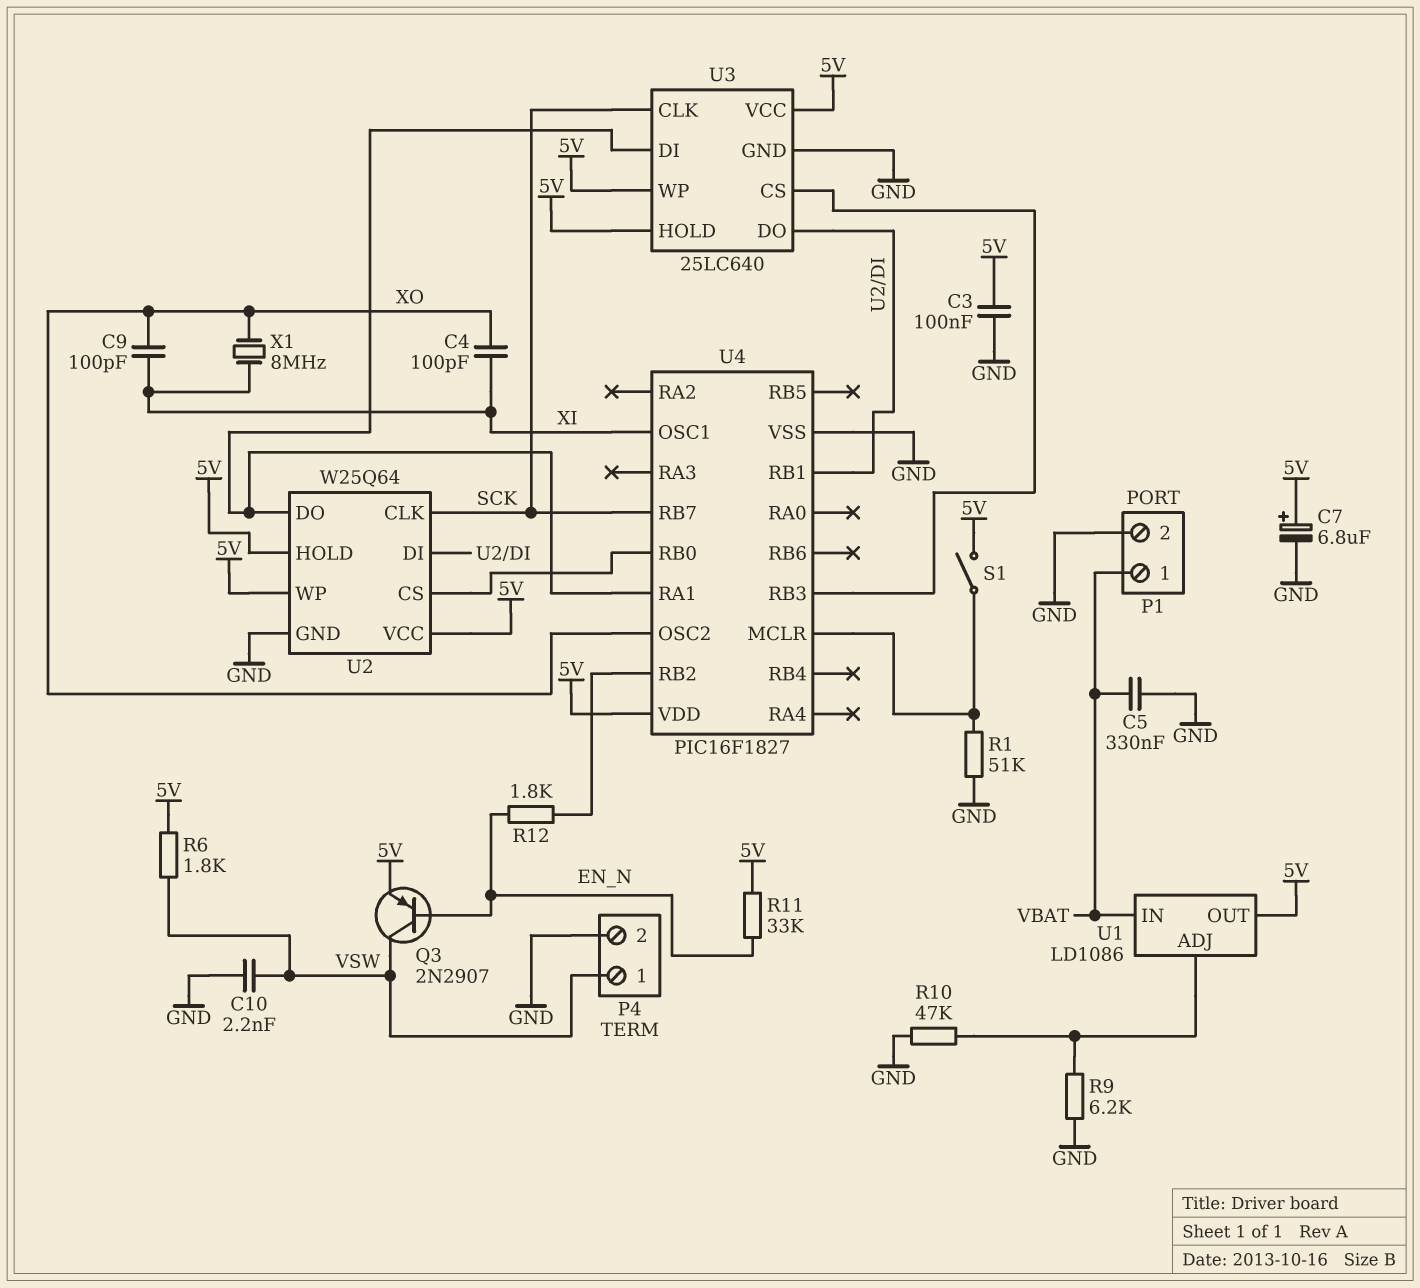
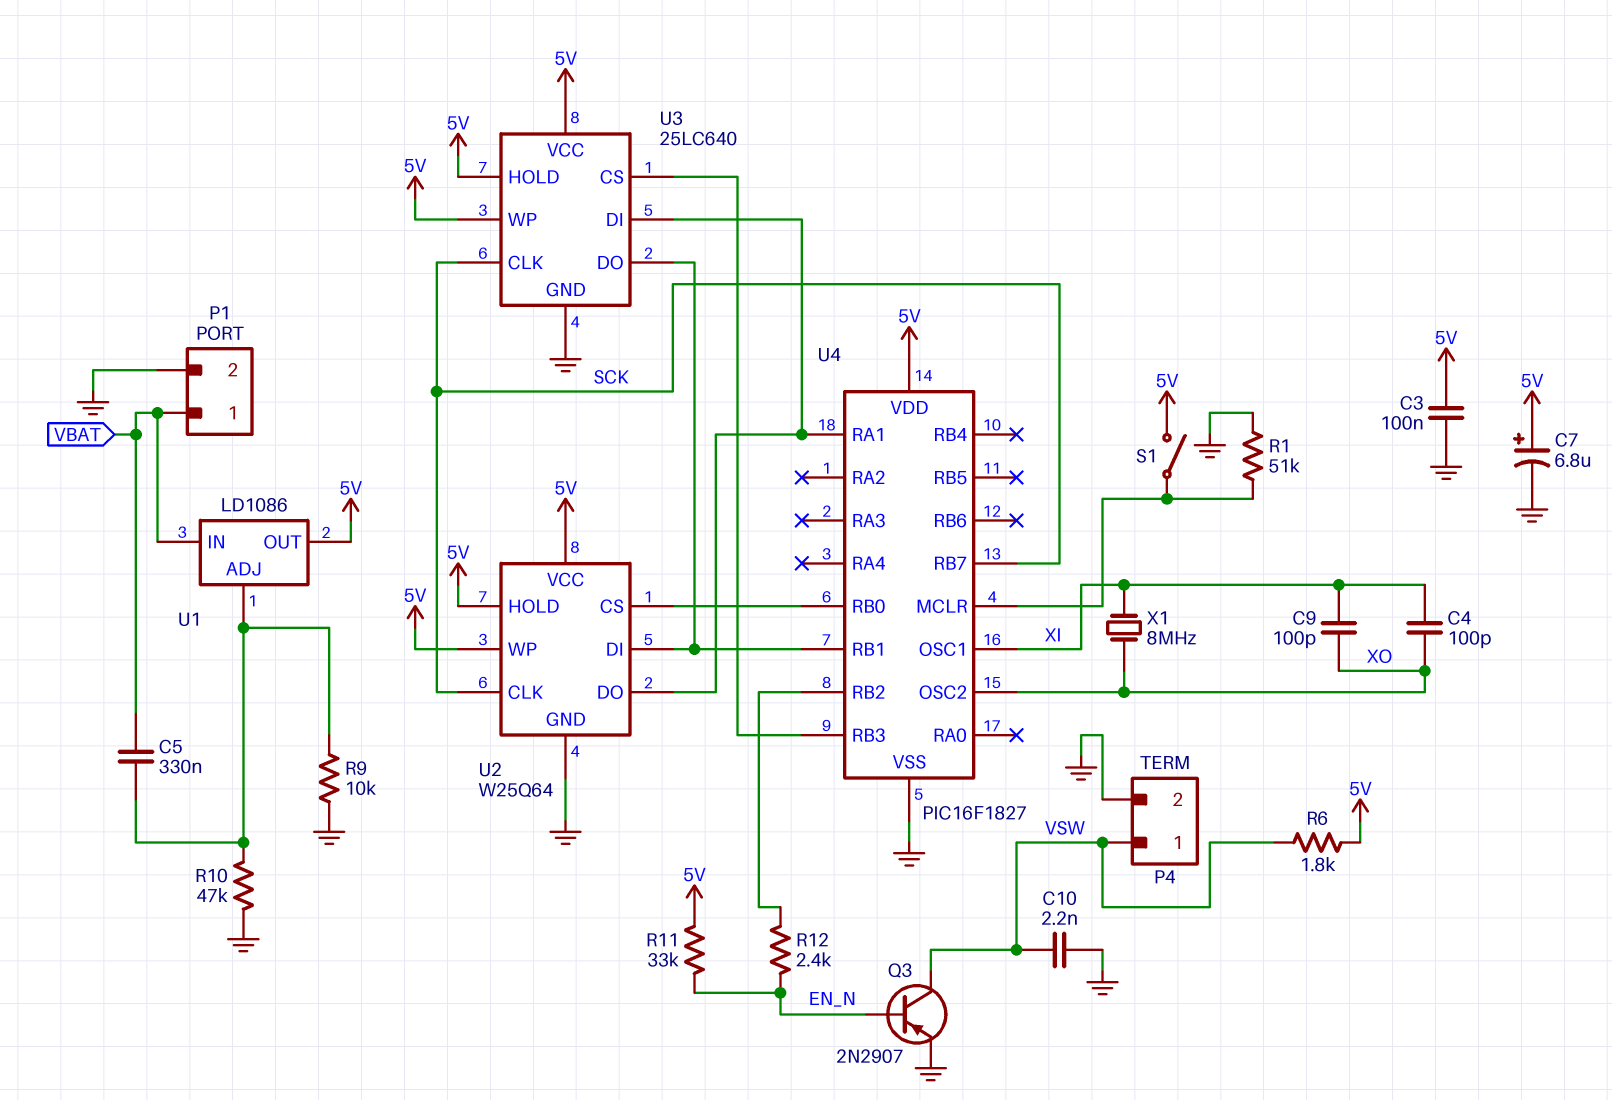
C5: 330nF (GND, VBAT) -> 330nF (U1/ADJ, VBAT)
Q3: PNP 2N2907 (B EN_N, C VSW, E 5V) -> PNP 2N2907 (B EN_N, C VSW, E GND)
R9: 6.2k (GND, U1/ADJ) -> 10k (GND, U1/ADJ)
R12: 1.8k (EN_N, U4/RB2) -> 2.4k (EN_N, U4/RB2)

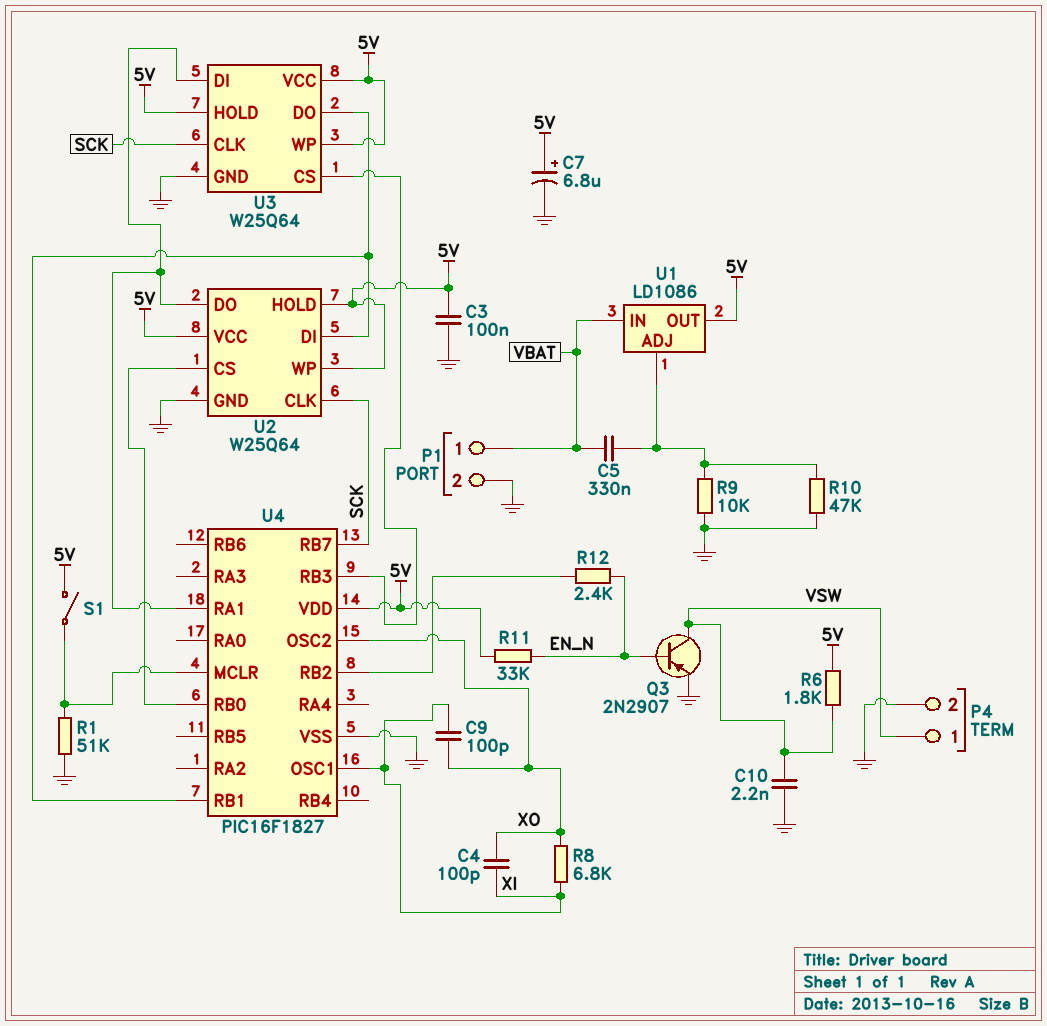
R8: none -> 6.8k (XI, XO)
U3: 25LC640 -> W25Q64
X1: 8MHz (XI, XO) -> none

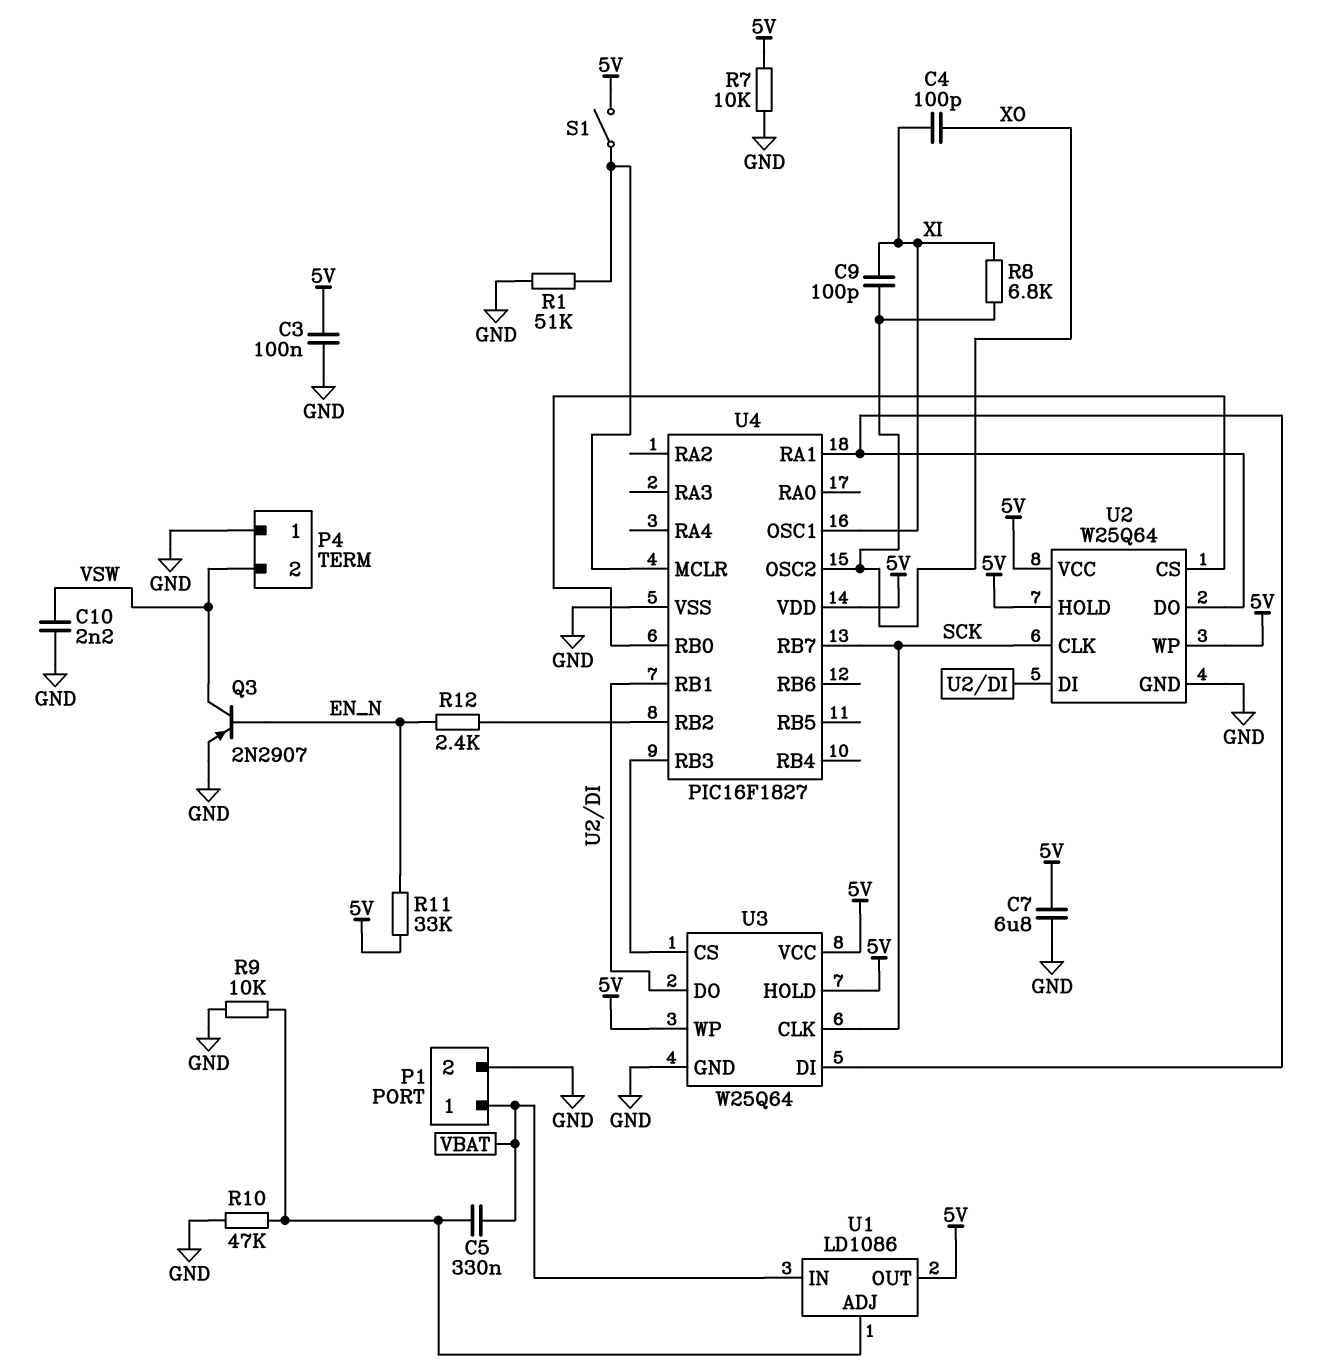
C7: 6.8uF (plus 5V, minus GND) -> 6.8uF (5V, GND)
P4 pin 1: VSW -> GND
P4 pin 2: GND -> VSW
R6: 1.8k (5V, VSW) -> none
R7: none -> 10k (5V, GND)

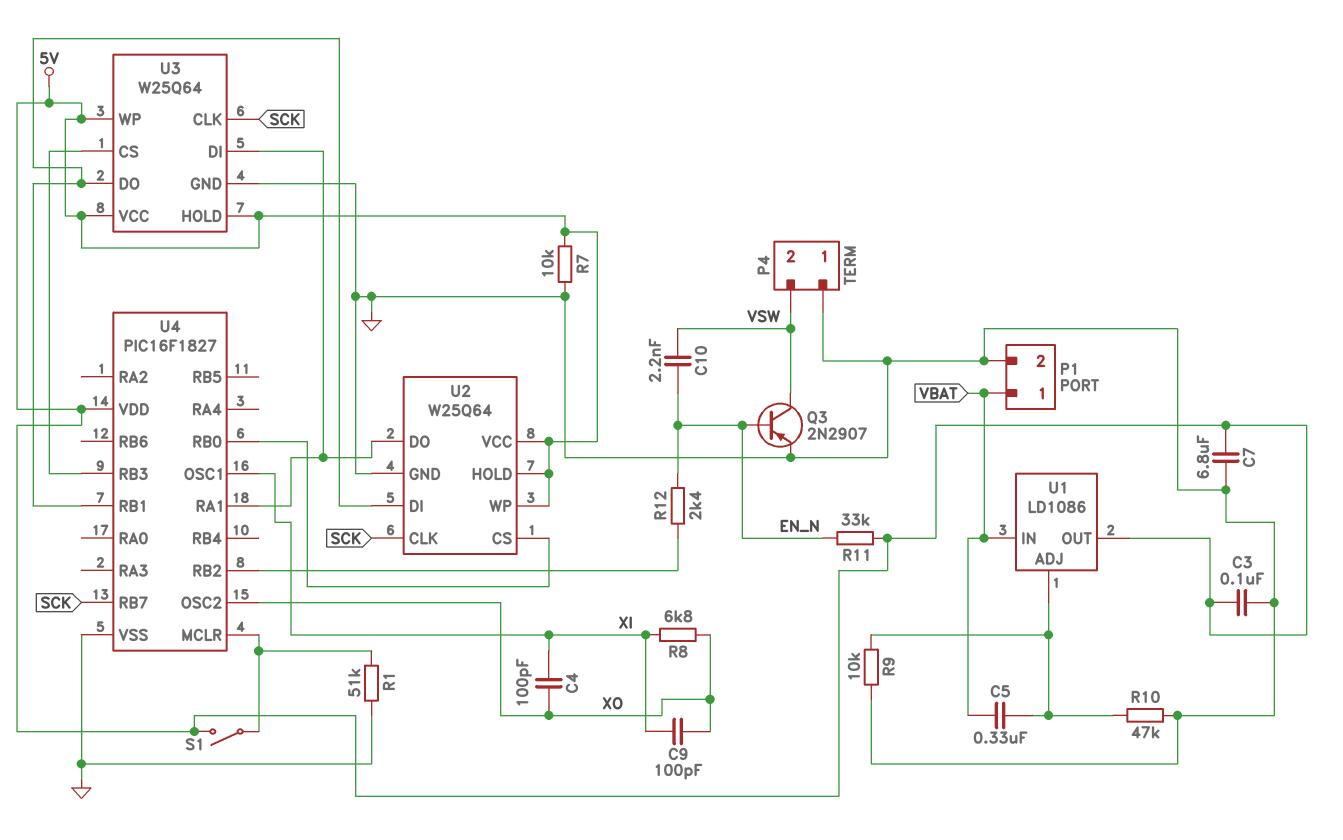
C10: 2.2nF (GND, VSW) -> 2.2nF (EN_N, VSW)

